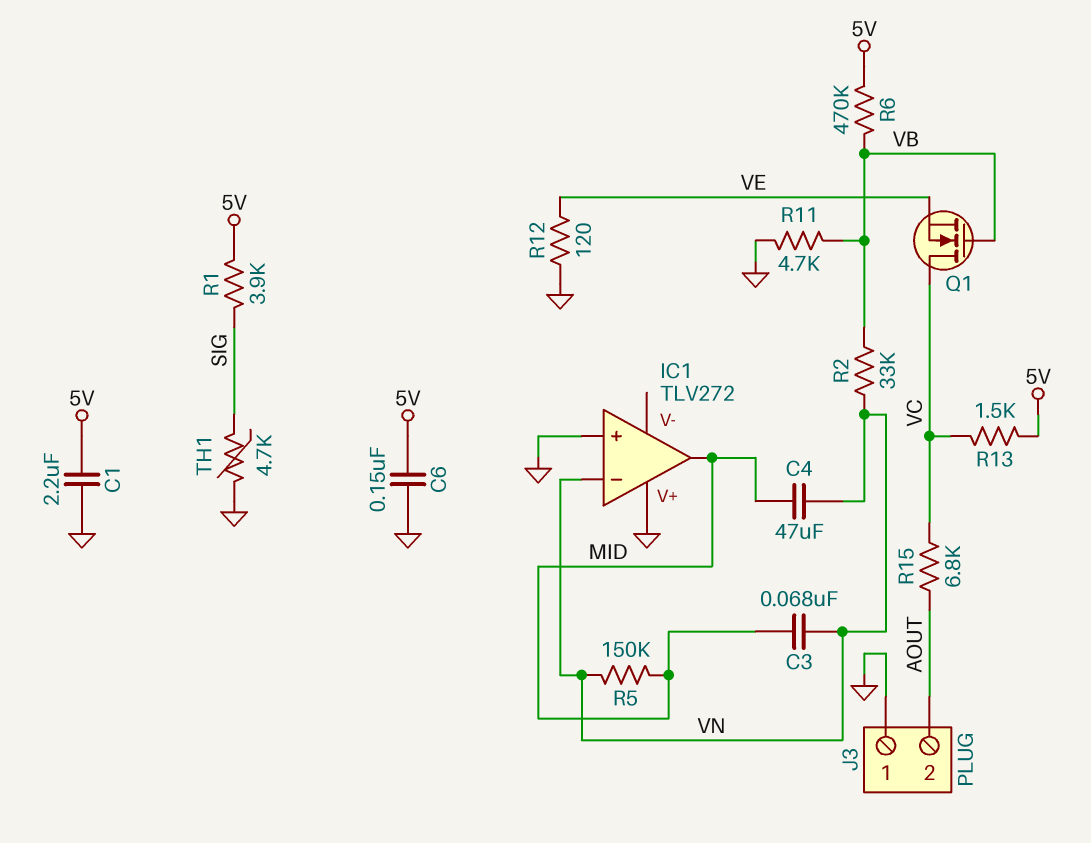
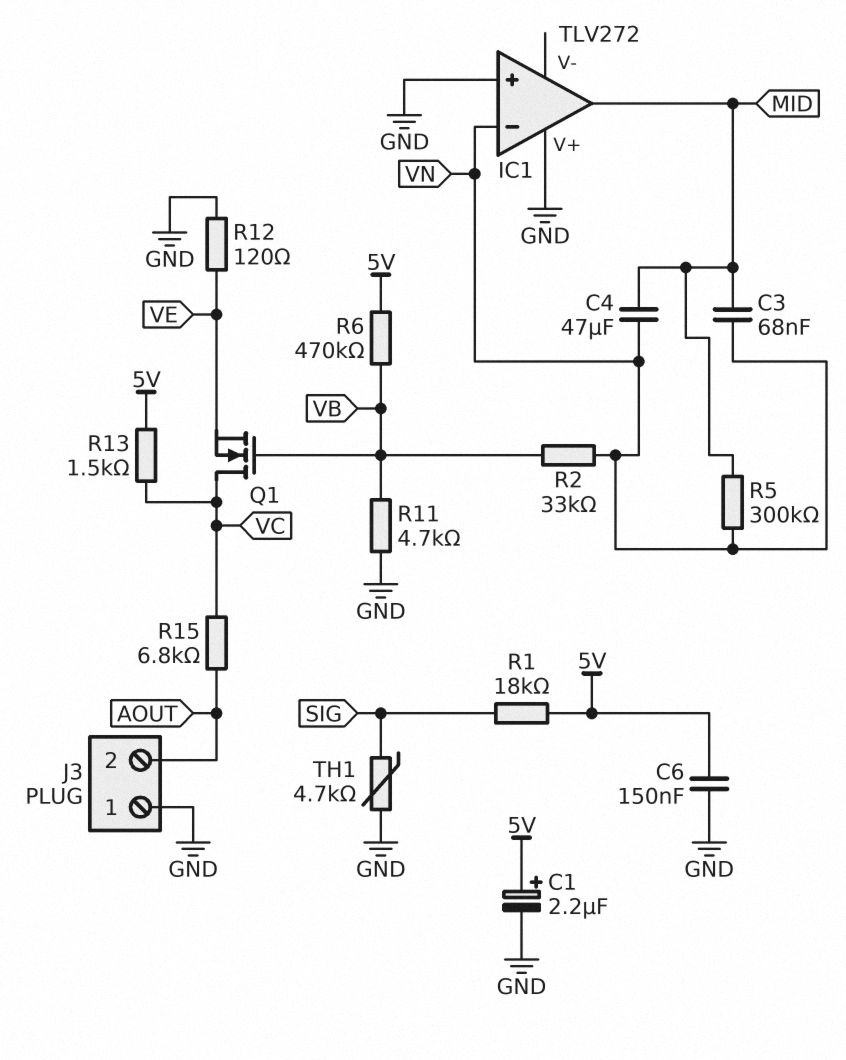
C1: 2.2uF (5V, GND) -> 2.2uF (plus 5V, minus GND)
R1: 3.9k (5V, SIG) -> 18k (5V, SIG)
R5: 150k (MID, VN) -> 300k (MID, VN)

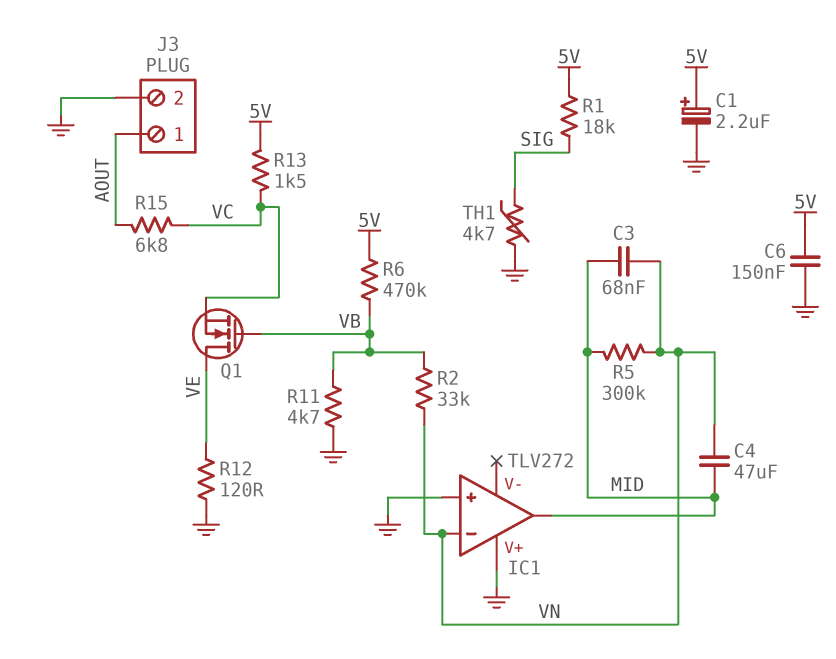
J3 pin 1: GND -> AOUT
J3 pin 2: AOUT -> GND
Q1: NMOS (G VB, D VC, S VE) -> NMOS (G VB, D VE, S VC)

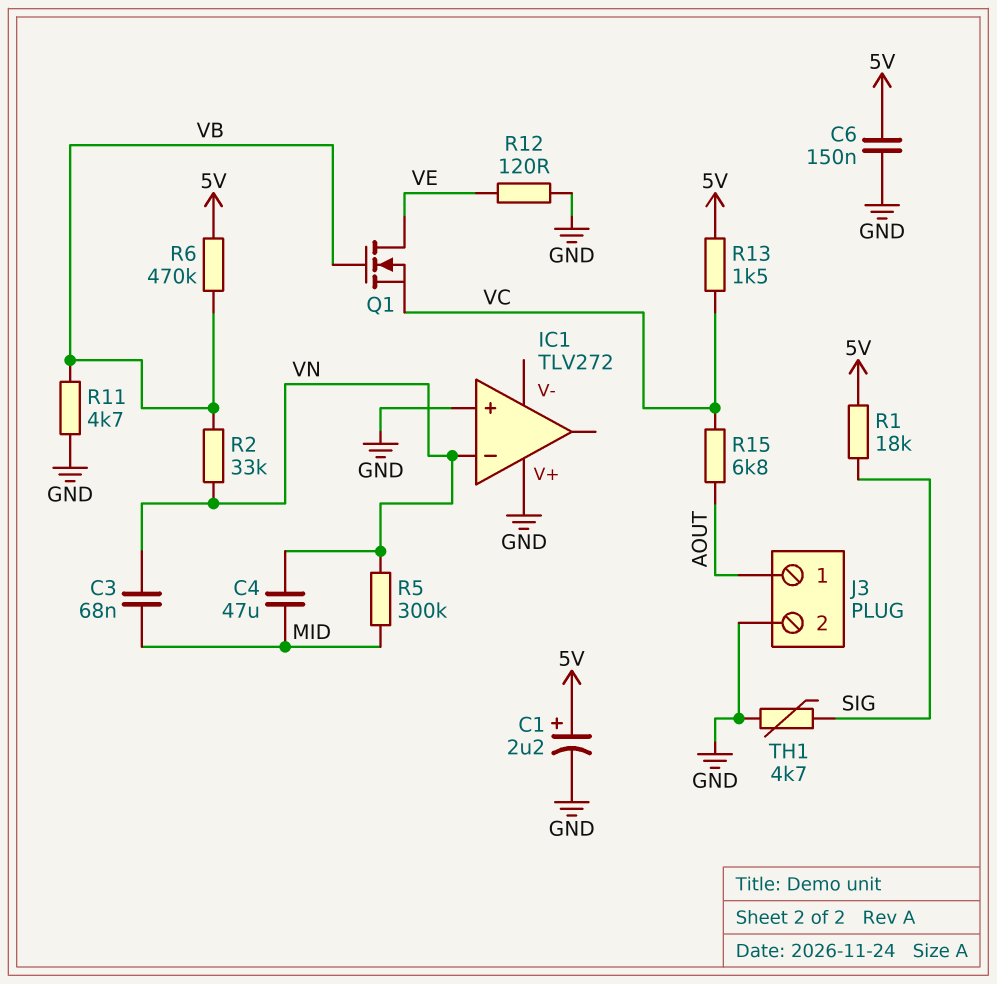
IC1 pin out: MID -> none

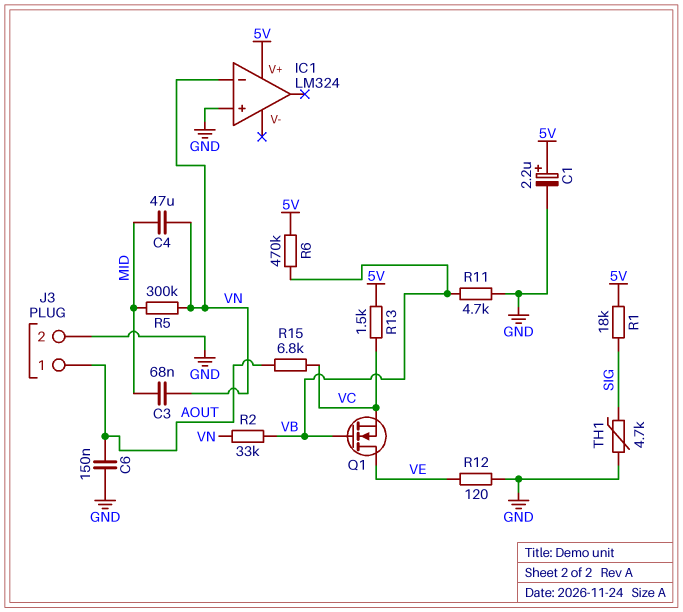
C6: 150nF (5V, GND) -> 150nF (AOUT, GND)
IC1: TLV272 -> LM324
IC1 pin V+: GND -> 5V

